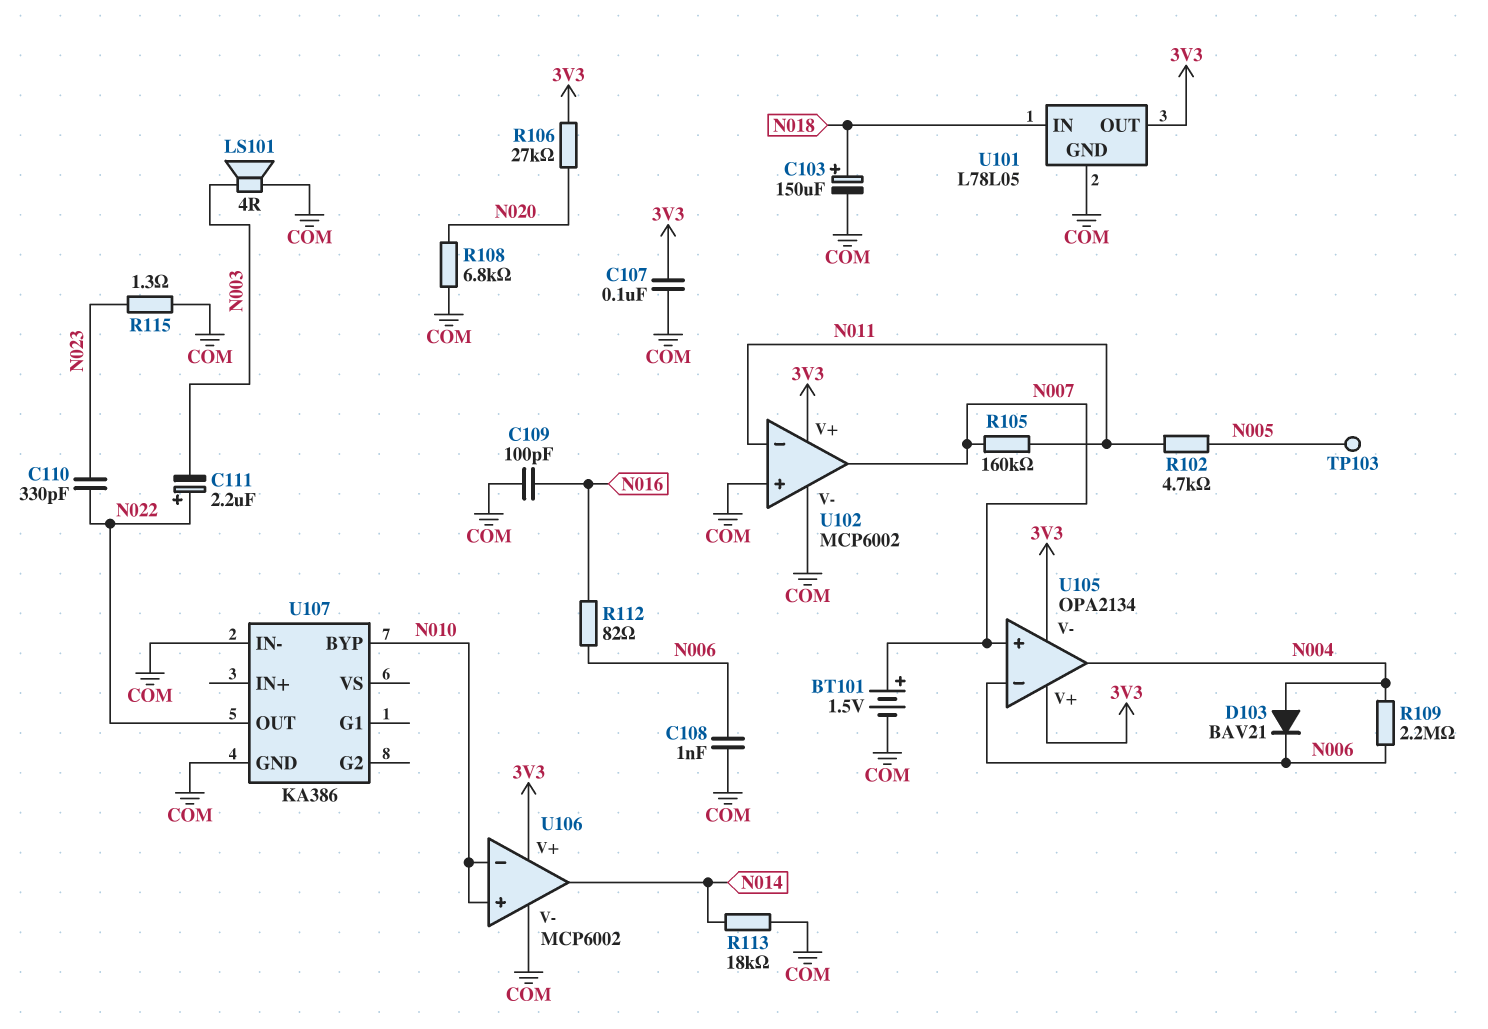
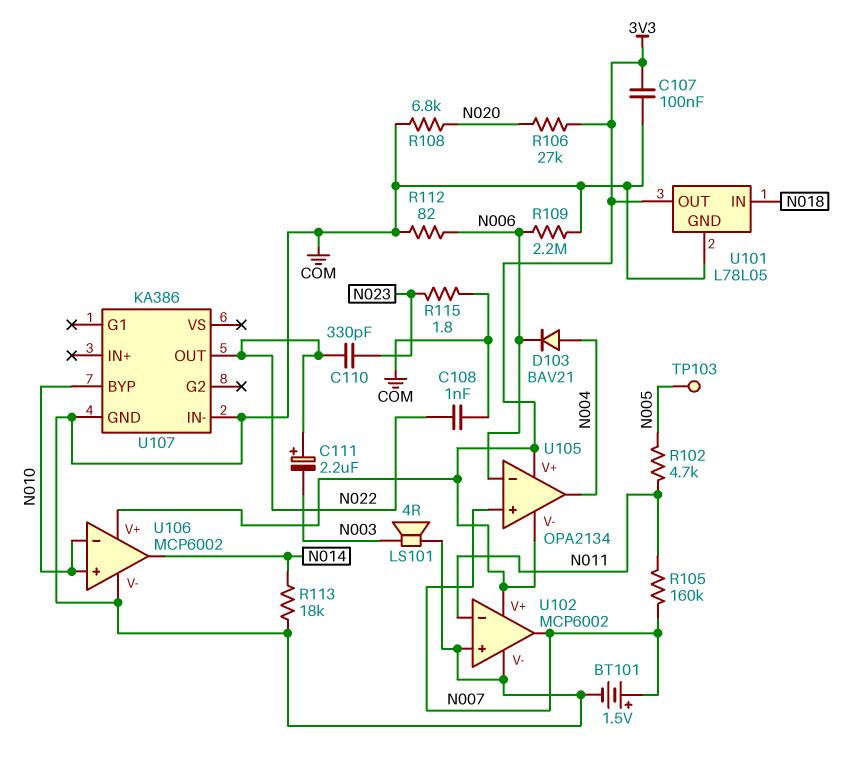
C103: 150uF (plus N018, minus COM) -> none
C108: 1nF (COM, N006) -> 1nF (COM, N022)
C109: 100pF (COM, N016) -> none
R109: 2.2M (N004, N006) -> 2.2M (COM, N006)
R112: 82 (N006, N016) -> 82 (COM, N006)
R115: 1.3 (COM, N023) -> 1.8 (COM, N023)

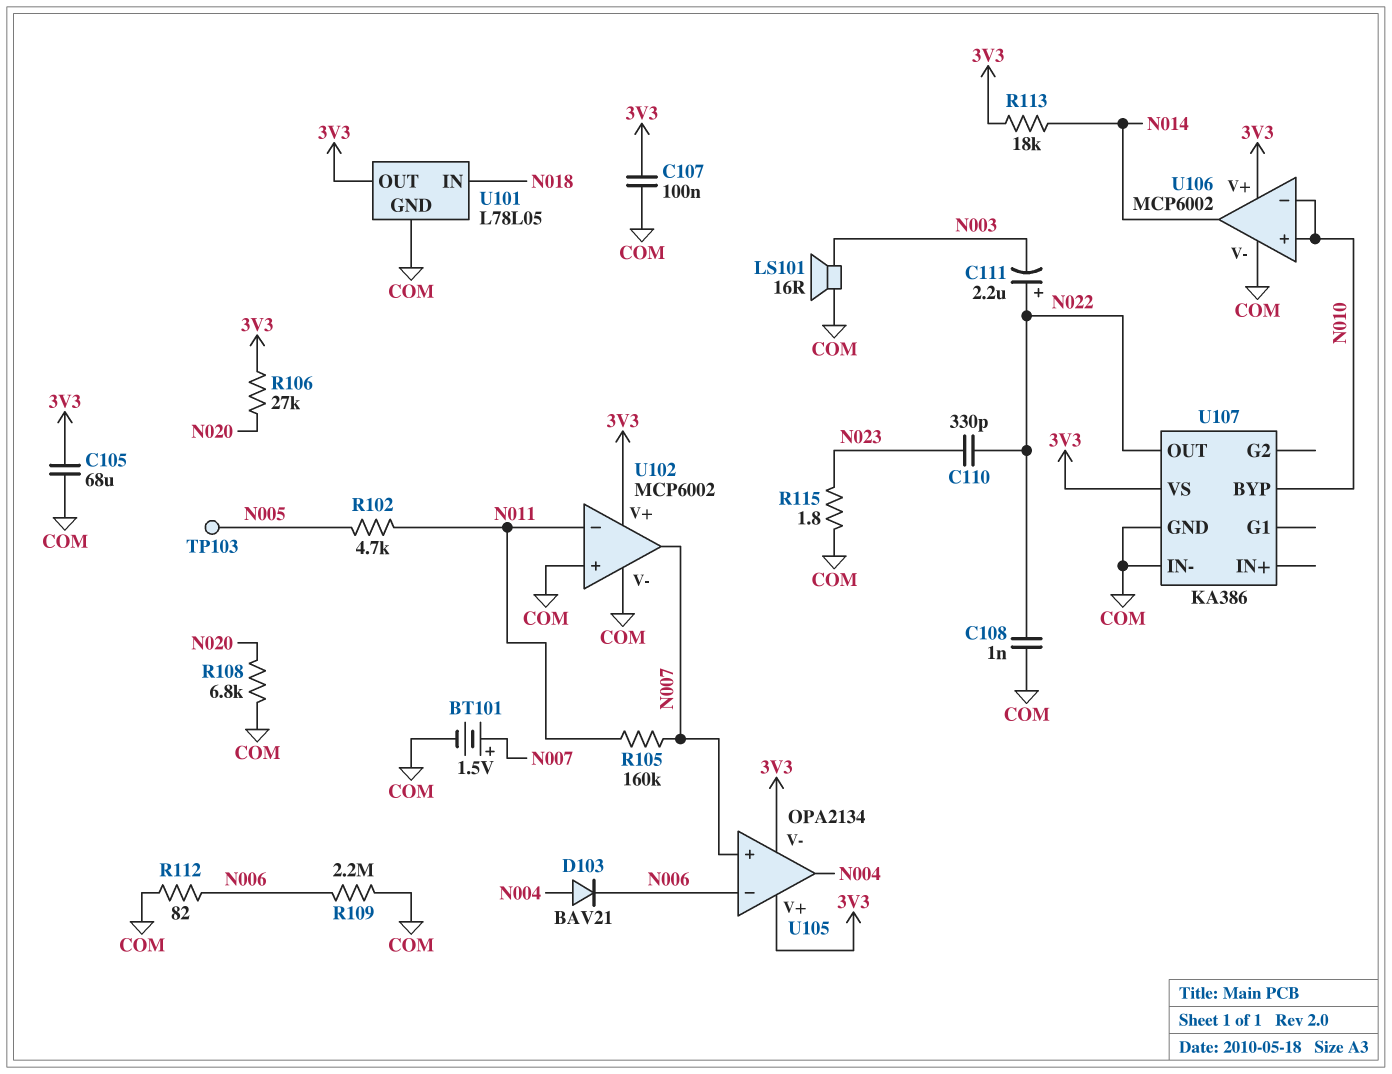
C105: none -> 68uF (3V3, COM)
LS101: speaker 4R (COM, N003) -> speaker 16R (COM, N003)
R113: 18k (COM, N014) -> 18k (3V3, N014)
U107 pin VS: none -> 3V3

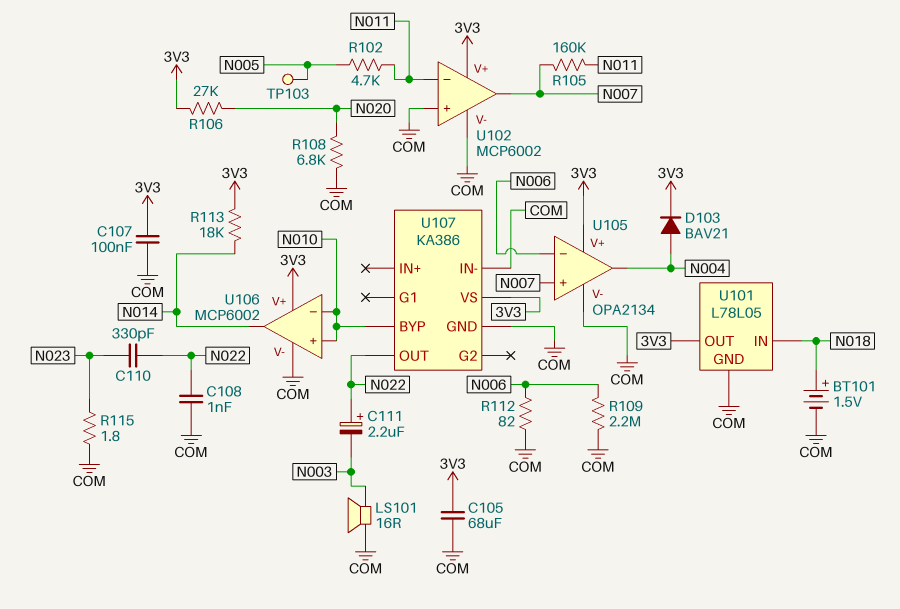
BT101: 1.5V (plus N007, minus COM) -> 1.5V (plus N018, minus COM)
D103: diode BAV21 (A N004, K N006) -> diode BAV21 (A N004, K 3V3)
U105 pin V-: 3V3 -> COM

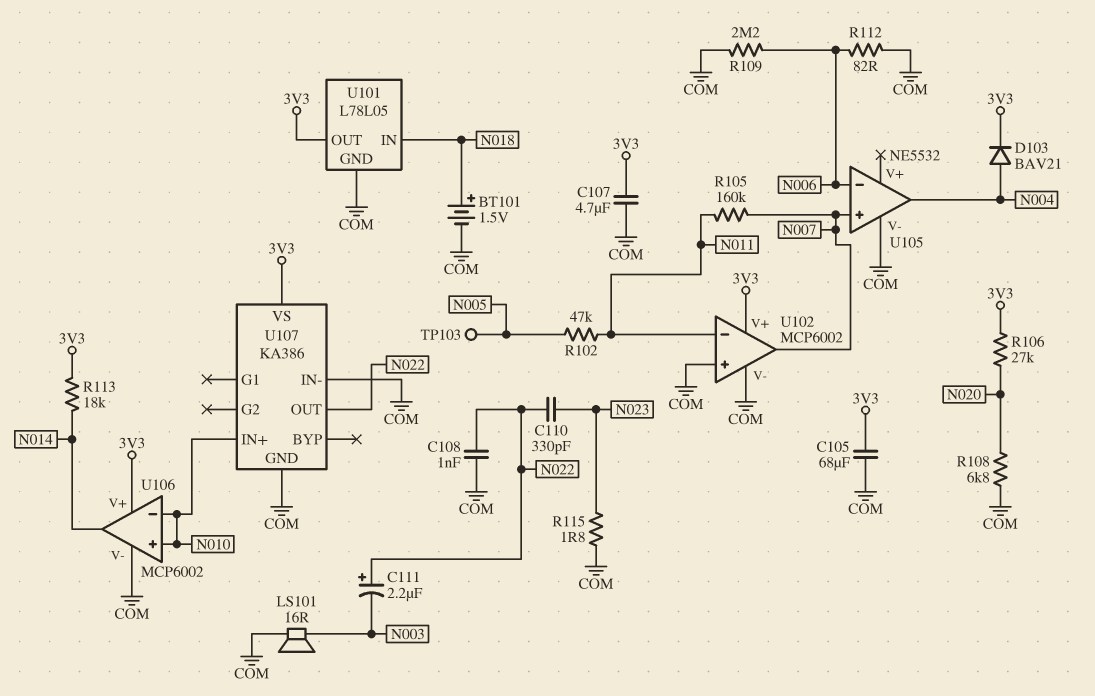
C107: 100nF (3V3, COM) -> 4.7uF (3V3, COM)
R102: 4.7k (N005, N011) -> 47k (N005, N011)
U105: OPA2134 -> NE5532
U105 pin V+: 3V3 -> none
U107 pin BYP: N010 -> none
U107 pin IN+: none -> N010

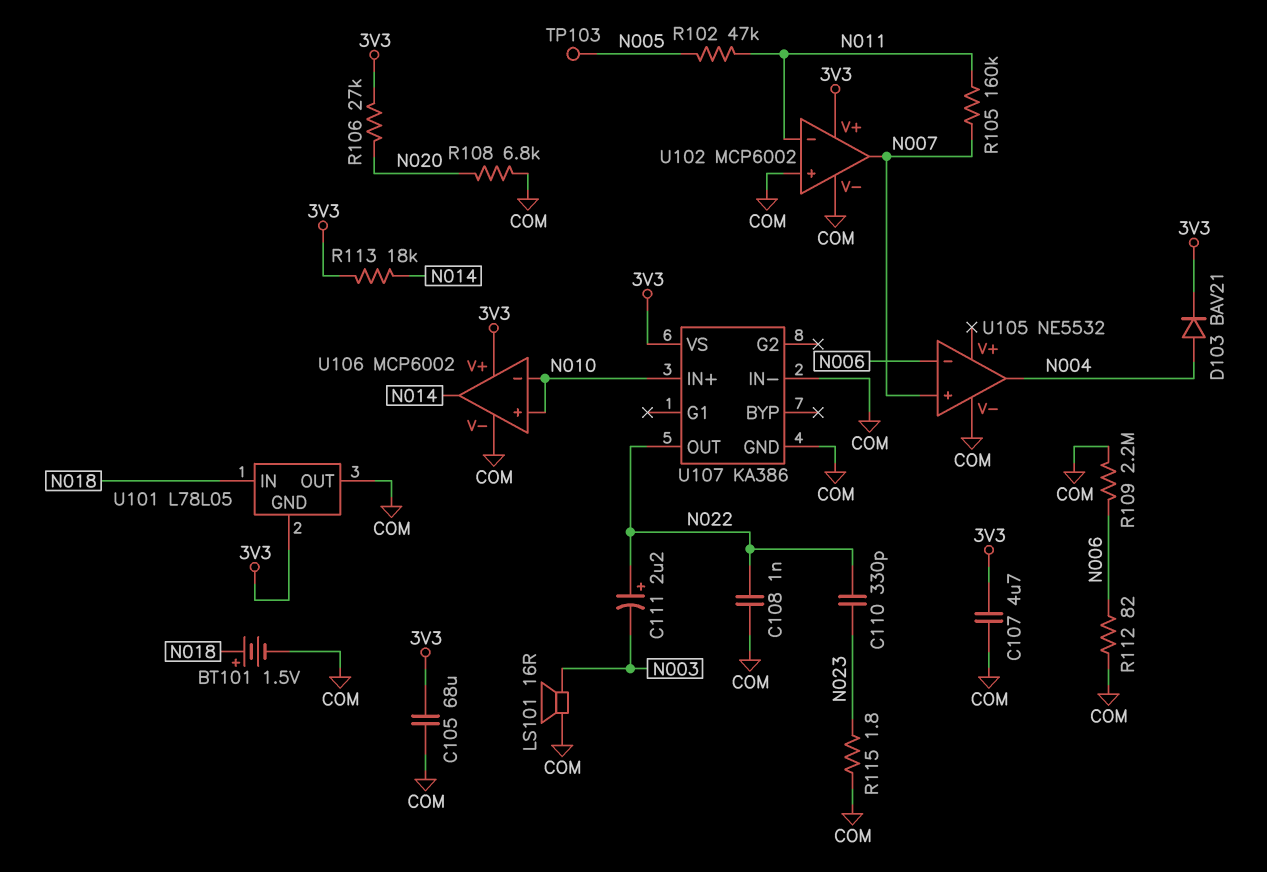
U101 pin GND: COM -> 3V3
U101 pin OUT: 3V3 -> COM

